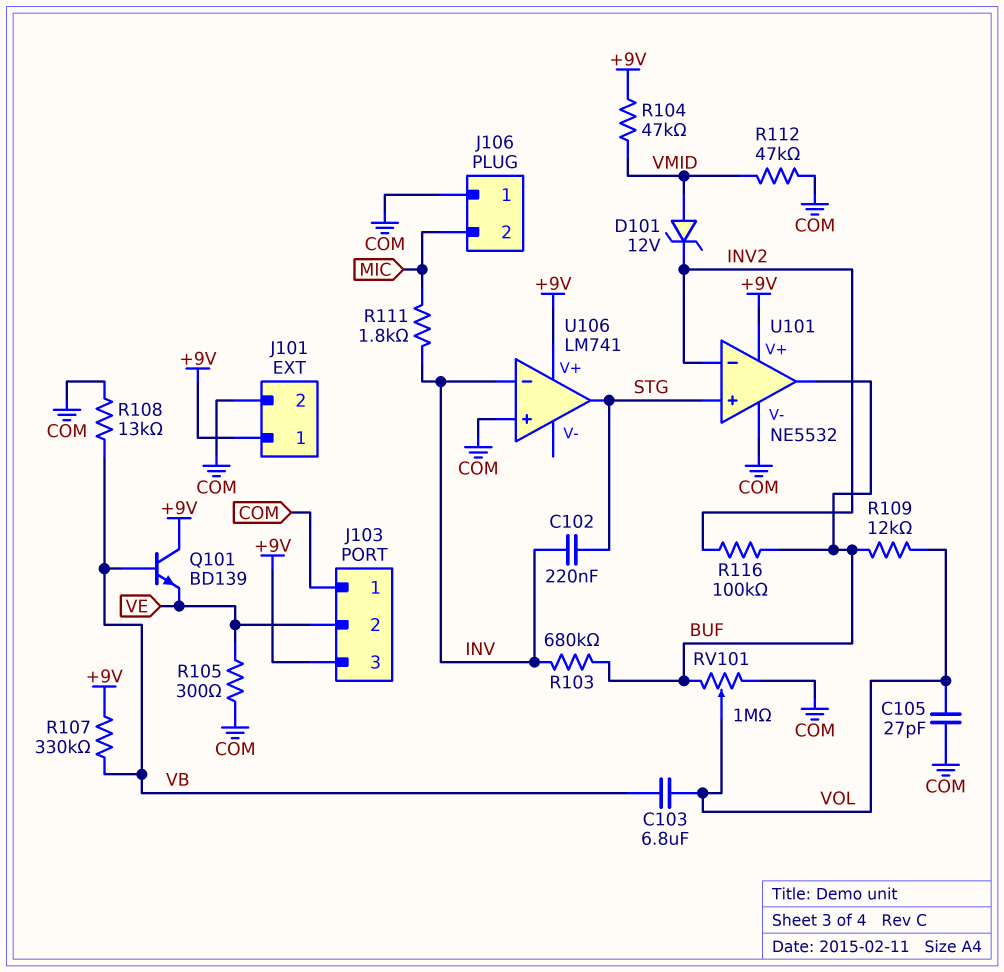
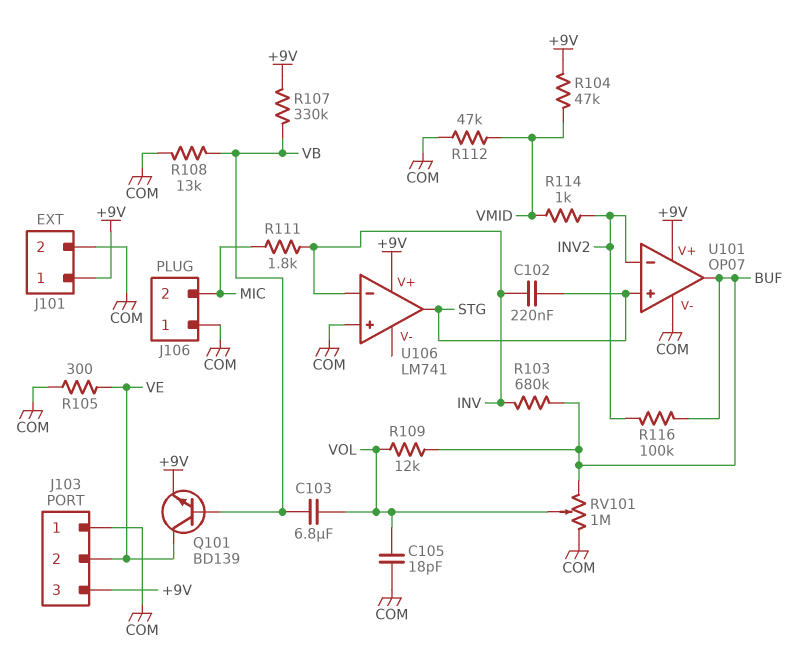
C105: 27pF (COM, VOL) -> 18pF (COM, VOL)
D101: zener 12V (A VMID, K INV2) -> none
Q101: NPN BD139 (B VB, C +9V, E VE) -> NPN BD139 (B VB, C VE, E +9V)
R114: none -> 1k (INV2, VMID)
U101: NE5532 -> OP07

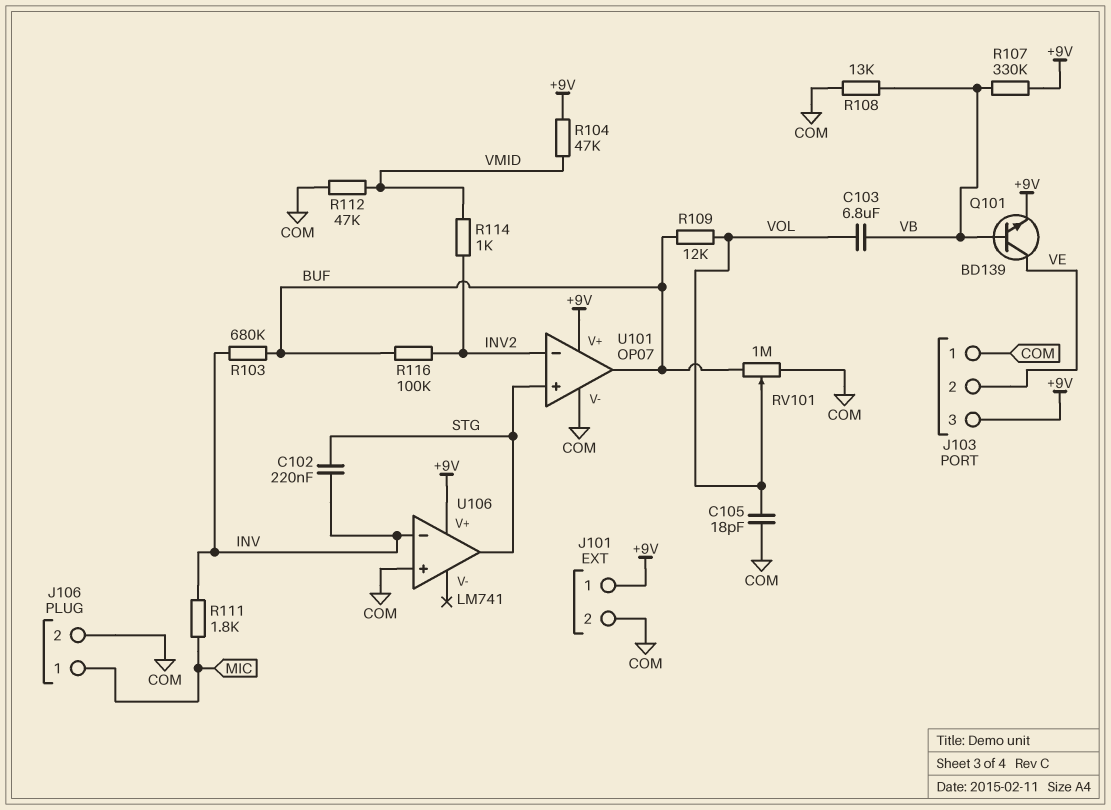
J106 pin 1: COM -> MIC
J106 pin 2: MIC -> COM
R105: 300 (COM, VE) -> none

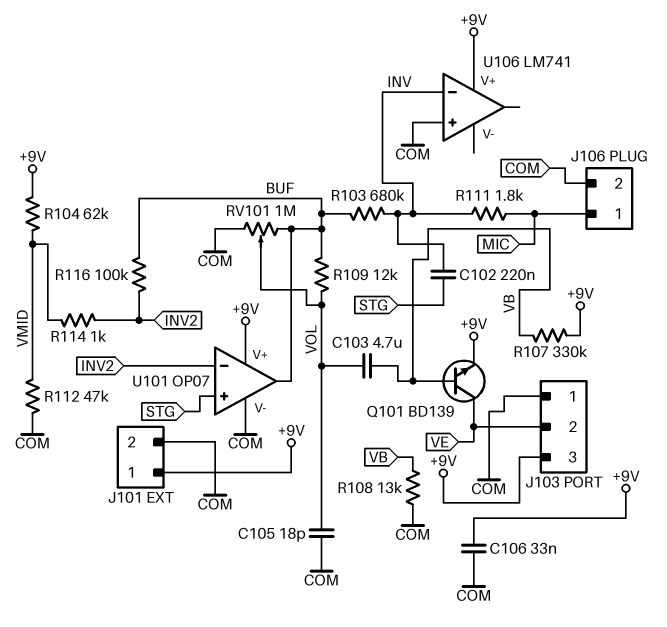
C103: 6.8uF (VB, VOL) -> 4.7uF (VB, VOL)
C106: none -> 33nF (+9V, COM)
R104: 47k (+9V, VMID) -> 62k (+9V, VMID)
U106 pin out: STG -> none

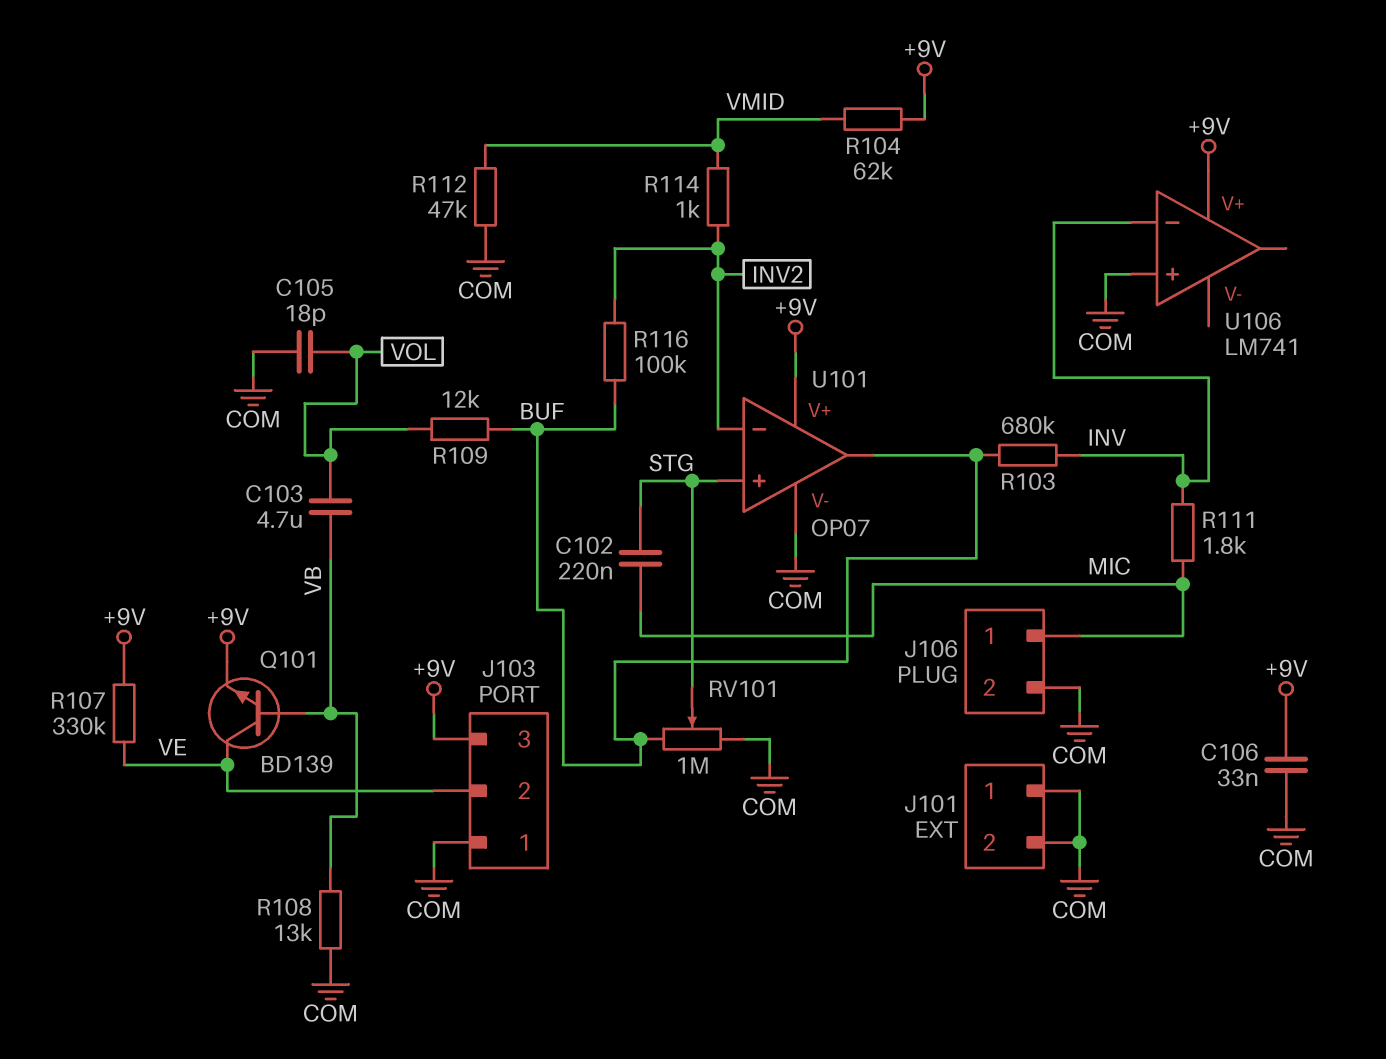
C102: 220nF (INV, STG) -> 220nF (MIC, STG)
J101 pin 1: +9V -> COM
R107: 330k (+9V, VB) -> 330k (+9V, VE)
RV101: 1M (BUF, COM, wiper VOL) -> 1M (BUF, COM, wiper STG)

